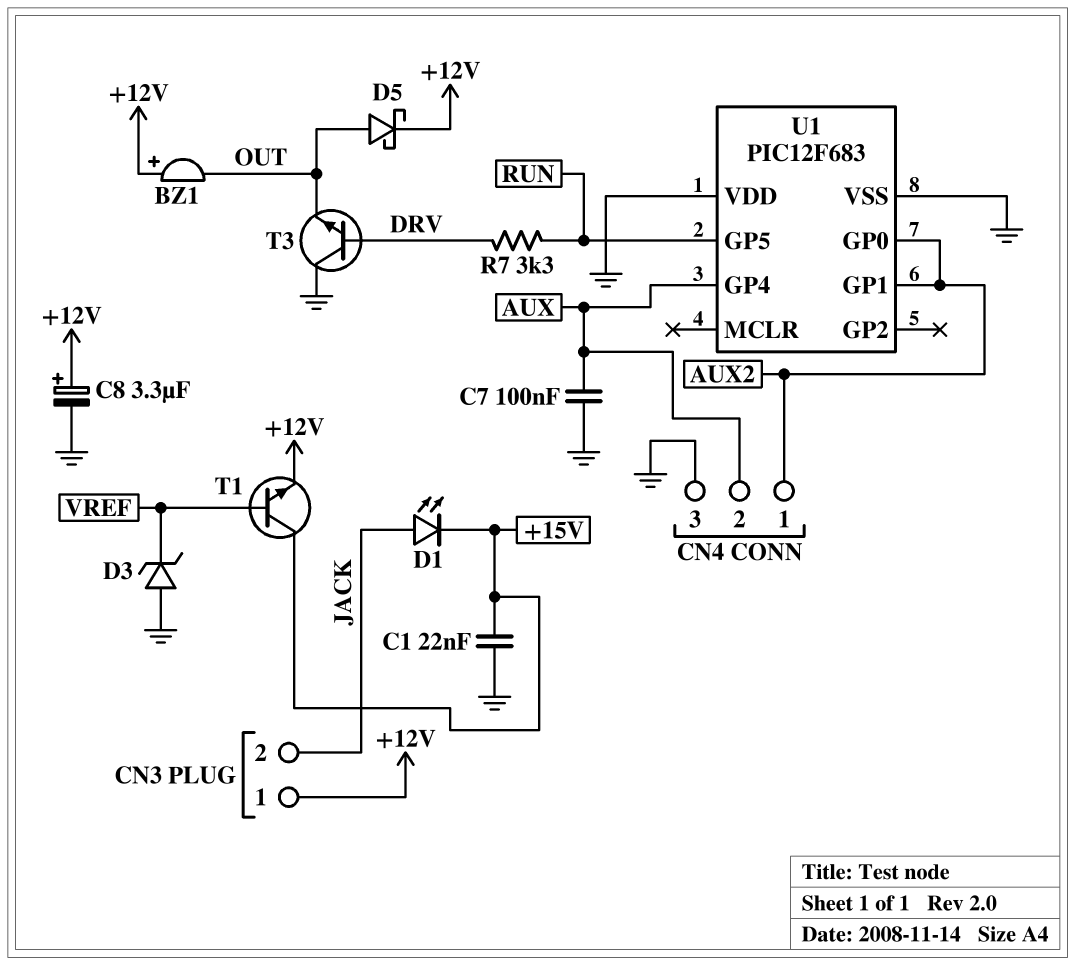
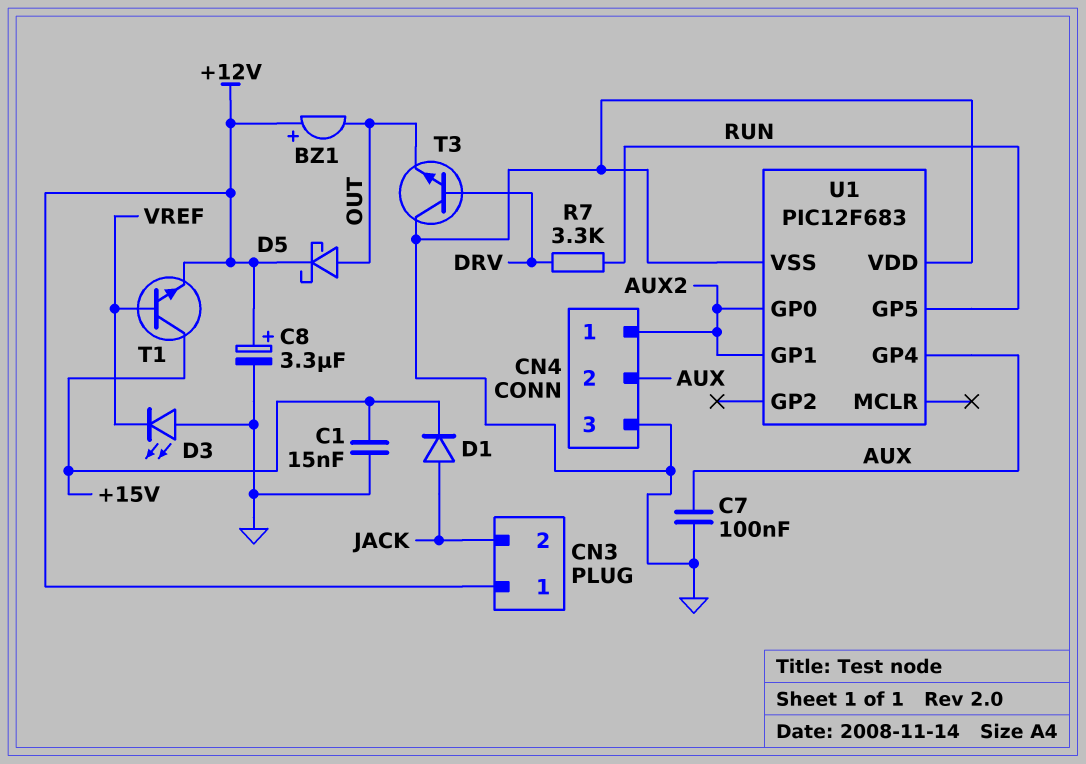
C1: 22nF (+15V, GND) -> 15nF (+15V, GND)
D1: LED (A JACK, K +15V) -> diode (A JACK, K +15V)
D3: zener (A GND, K VREF) -> LED (A GND, K VREF)

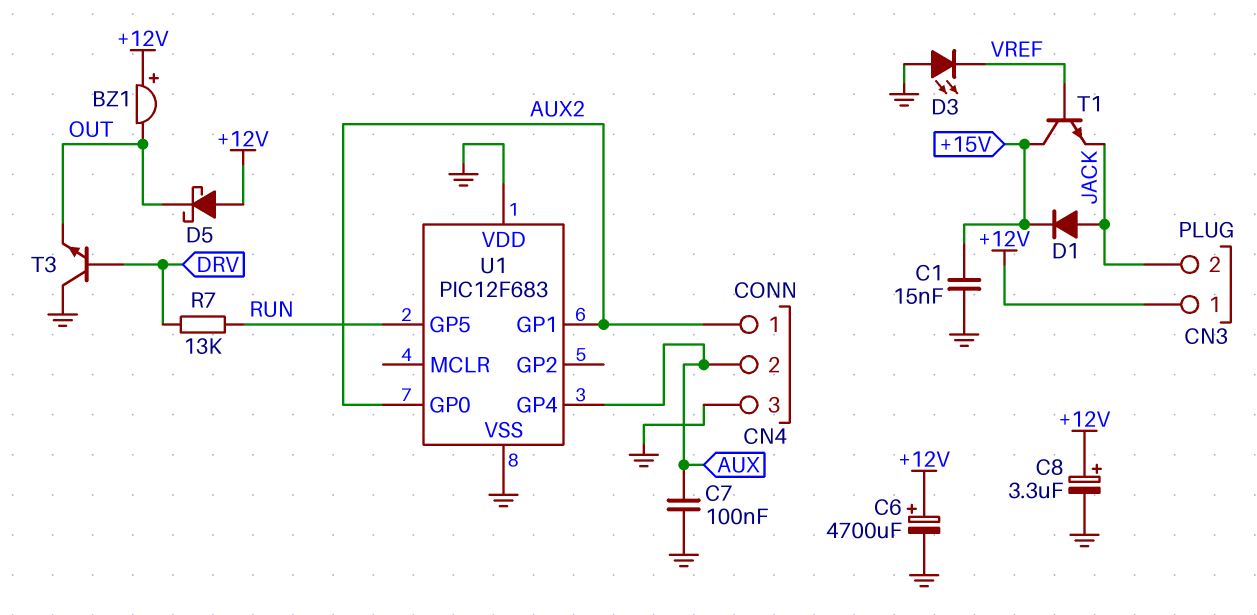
C6: none -> 4700uF (plus +12V, minus GND)
D5: schottky (A OUT, K +12V) -> schottky (A +12V, K OUT)
R7: 3.3k (DRV, RUN) -> 13k (DRV, RUN)
T1: NPN (B VREF, C +15V, E +12V) -> NPN (B VREF, C +15V, E JACK)

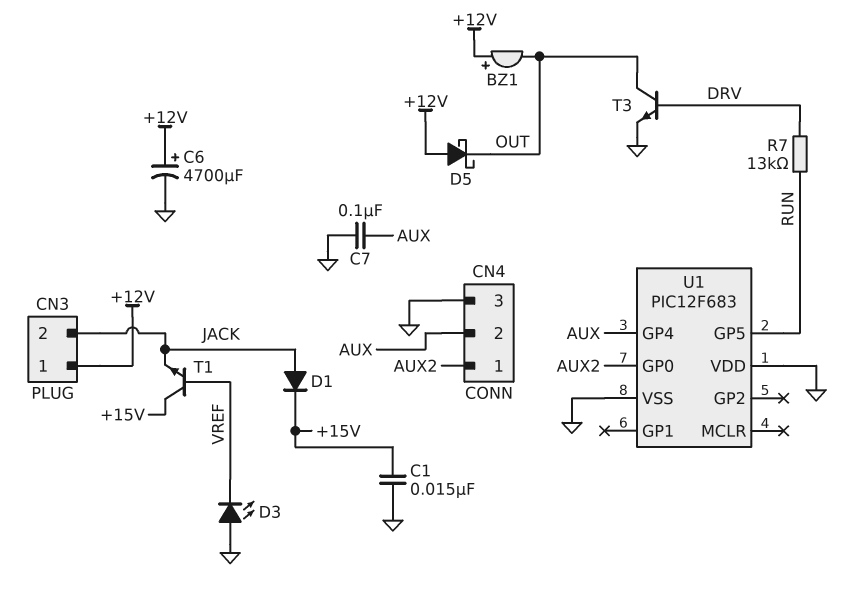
C8: 3.3uF (plus +12V, minus GND) -> none
T3: NPN (B DRV, C GND, E OUT) -> NPN (B DRV, C OUT, E GND)
U1 pin GP1: AUX2 -> none

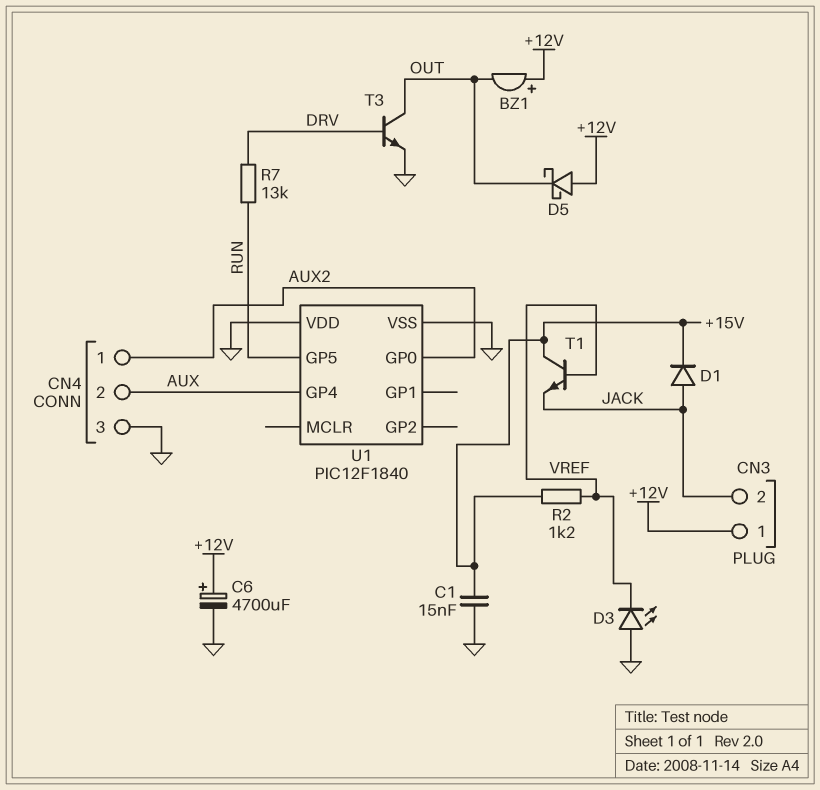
C7: 100nF (AUX, GND) -> none
R2: none -> 1.2k (+15V, VREF)
U1: PIC12F683 -> PIC12F1840

